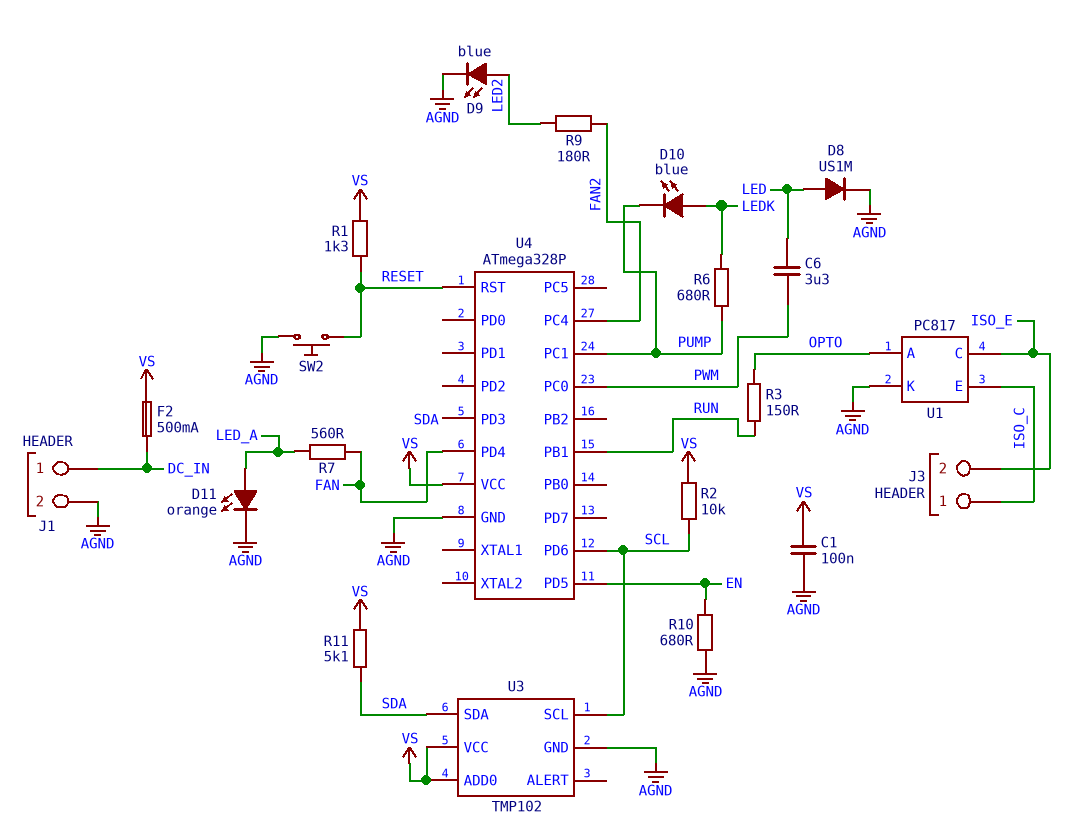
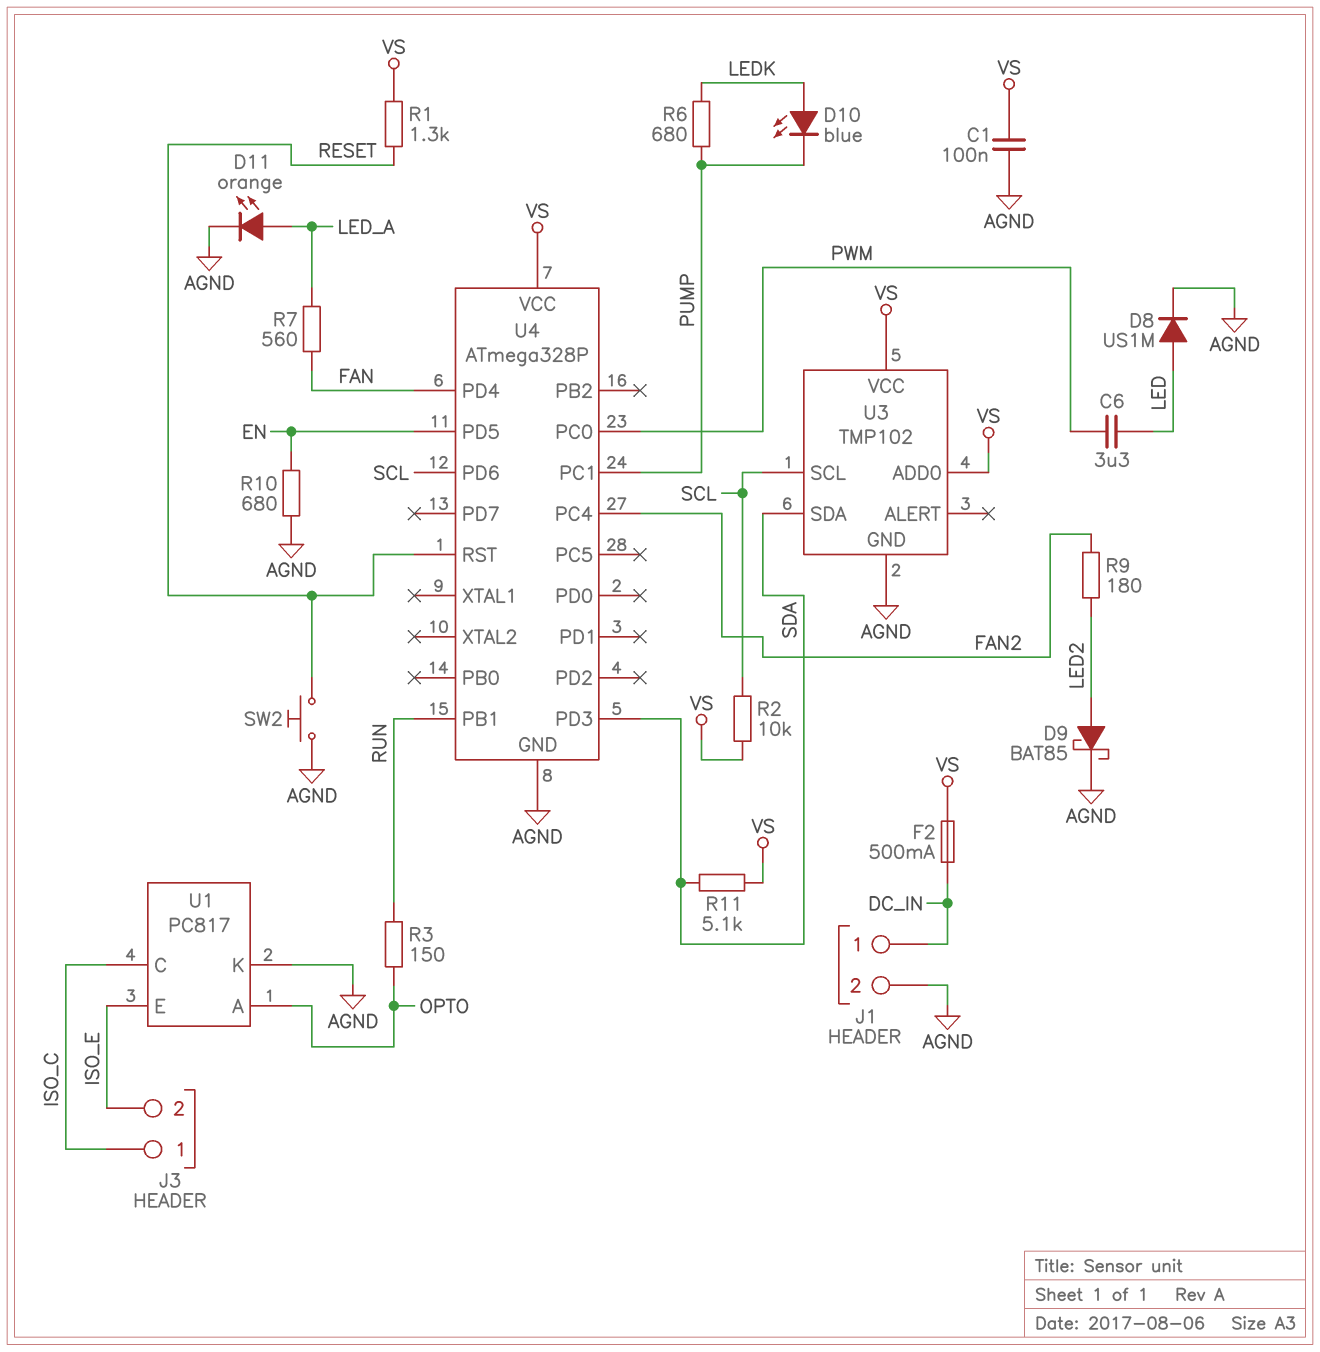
D9: LED blue (A LED2, K AGND) -> schottky BAT85 (A LED2, K AGND)
U1 pin C: ISO_E -> ISO_C
U1 pin E: ISO_C -> ISO_E

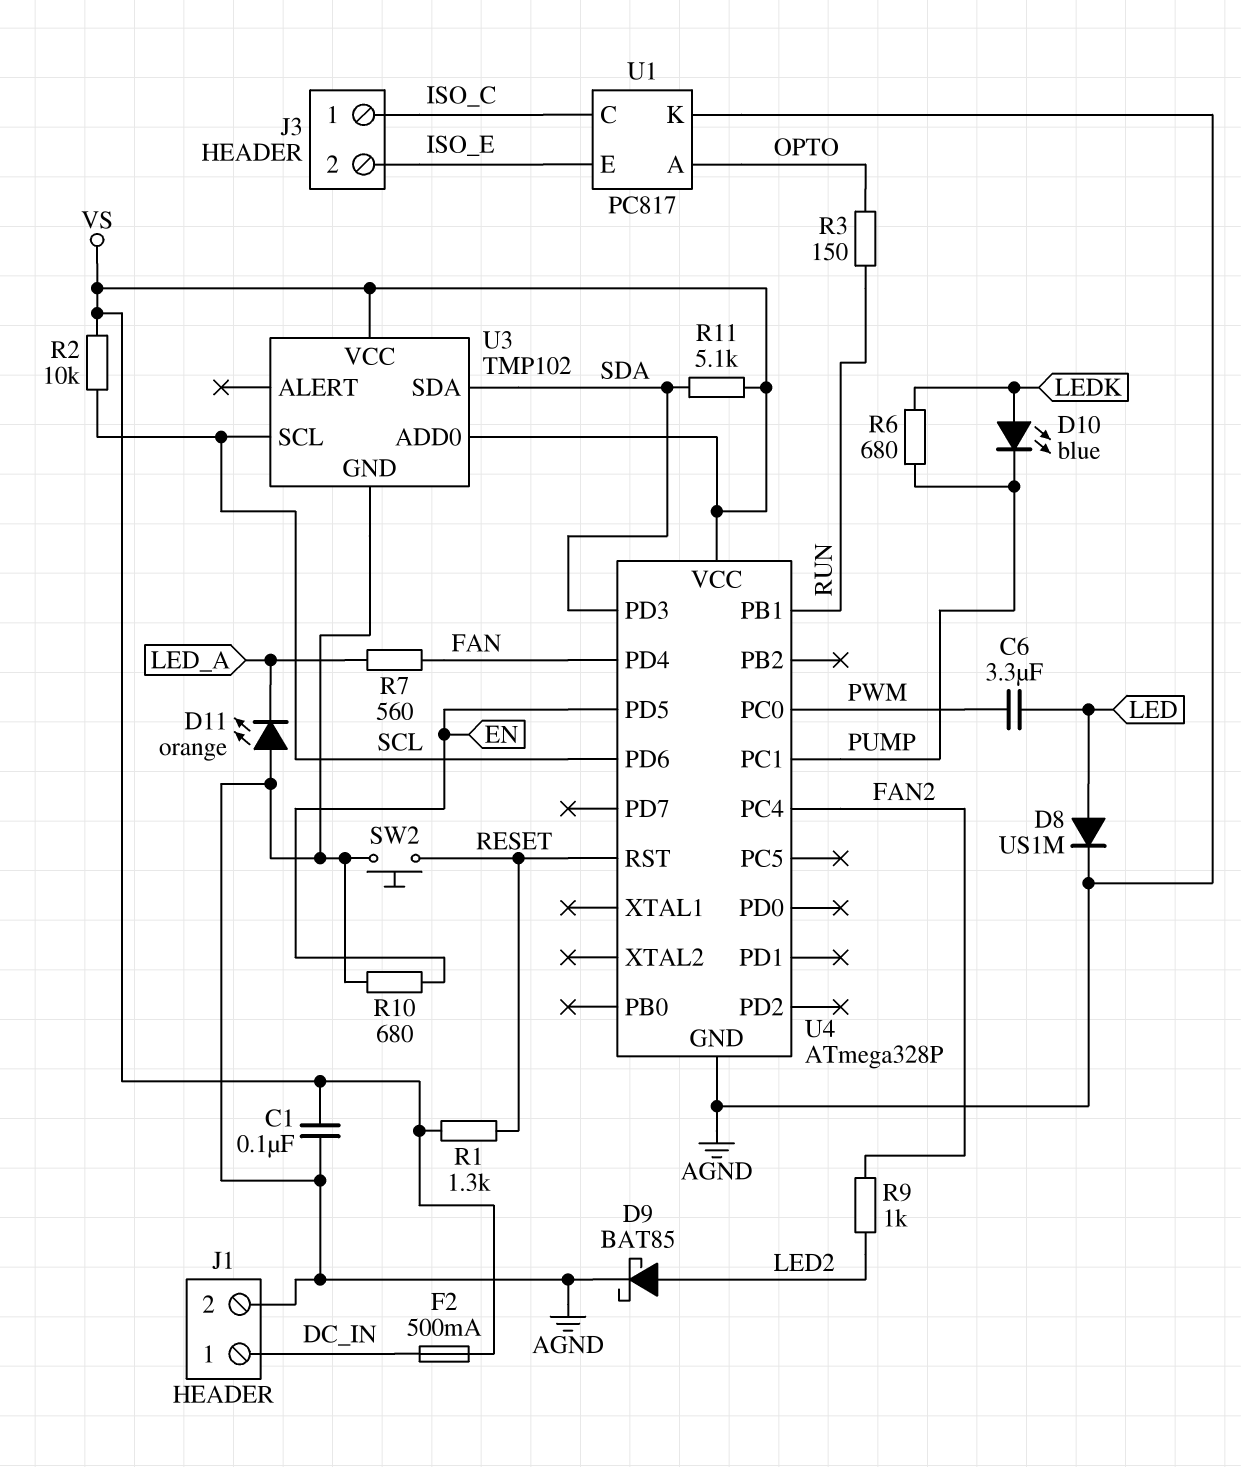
D11: LED orange (A LED_A, K AGND) -> LED orange (A AGND, K LED_A)
R9: 180 (FAN2, LED2) -> 1k (FAN2, LED2)

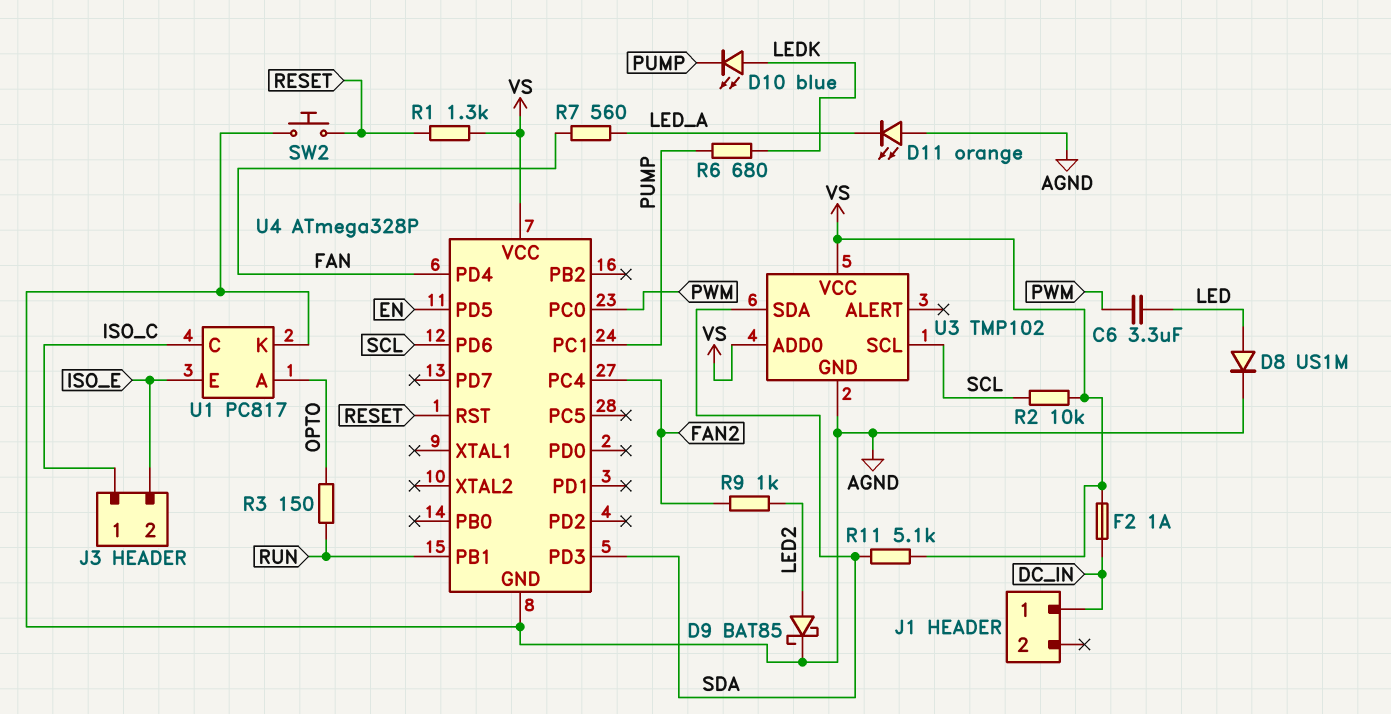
C1: 100nF (AGND, VS) -> none
F2: 500mA (DC_IN, VS) -> 1A (DC_IN, VS)
J1 pin 2: AGND -> none
R10: 680 (AGND, EN) -> none

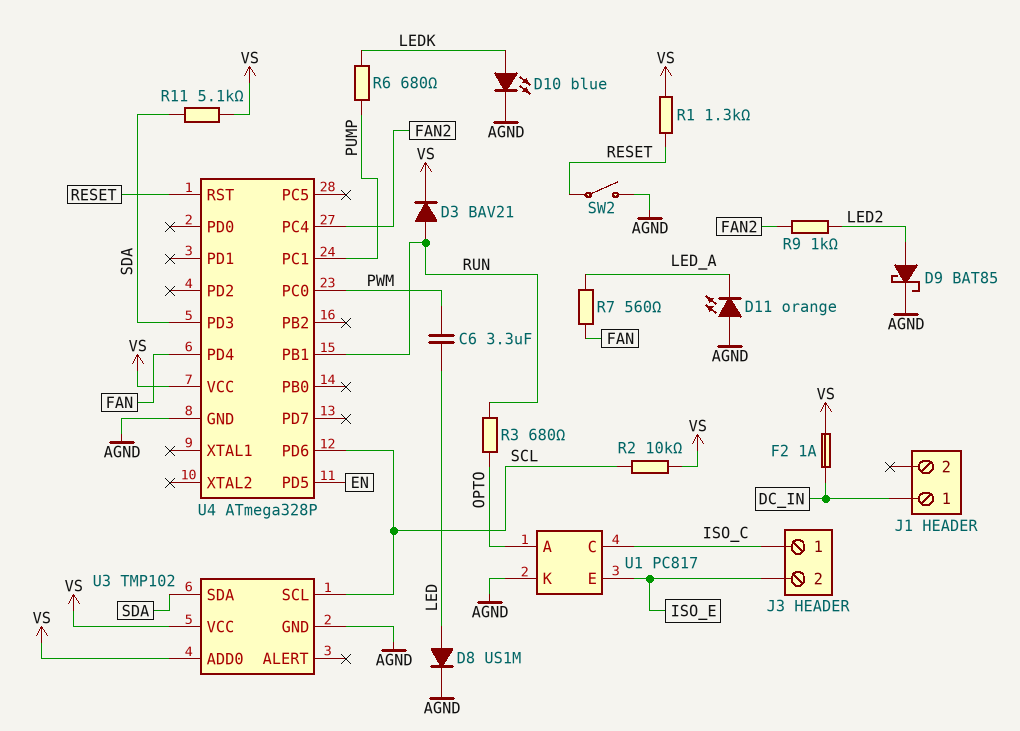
D3: none -> diode BAV21 (A RUN, K VS)
D10: LED blue (A LEDK, K PUMP) -> LED blue (A LEDK, K AGND)
R3: 150 (OPTO, RUN) -> 680 (OPTO, RUN)
SW2: button (AGND, RESET) -> switch (AGND, RESET)

